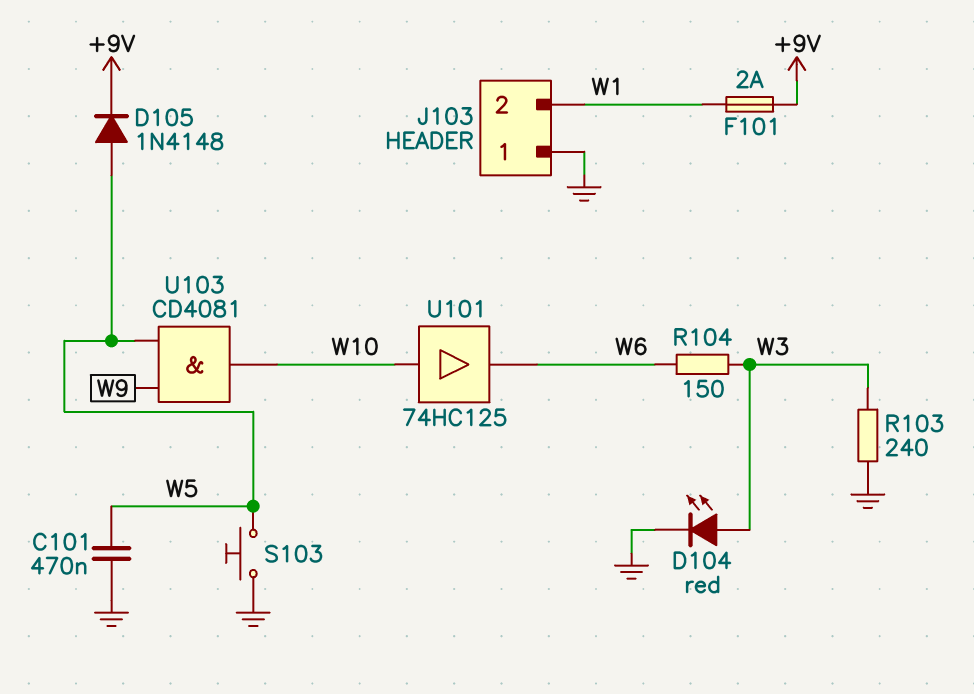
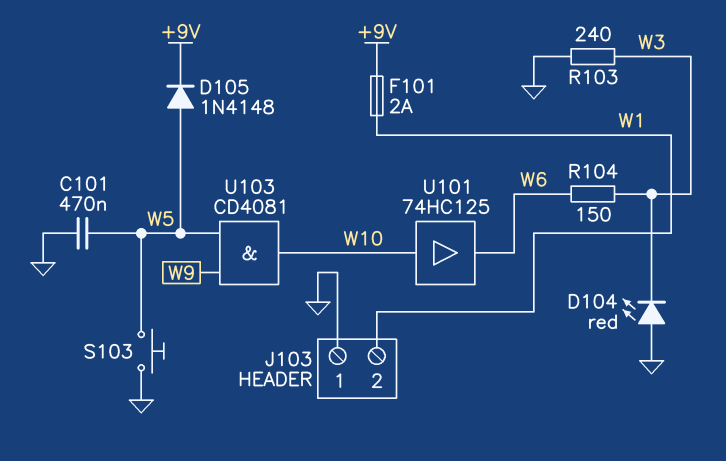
D104: LED red (A W3, K GND) -> LED red (A GND, K W3)

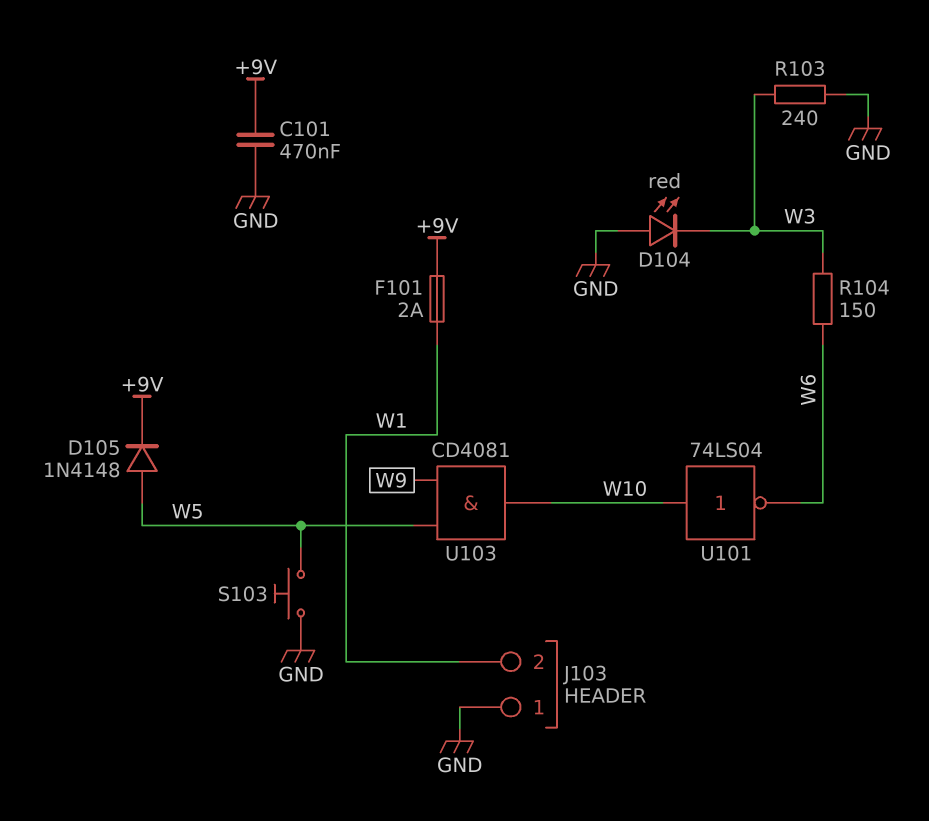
C101: 470nF (GND, W5) -> 470nF (+9V, GND)
U101: buffer 74HC125 (in W10, out W6) -> NOT 74LS04 (in W10, out W6)

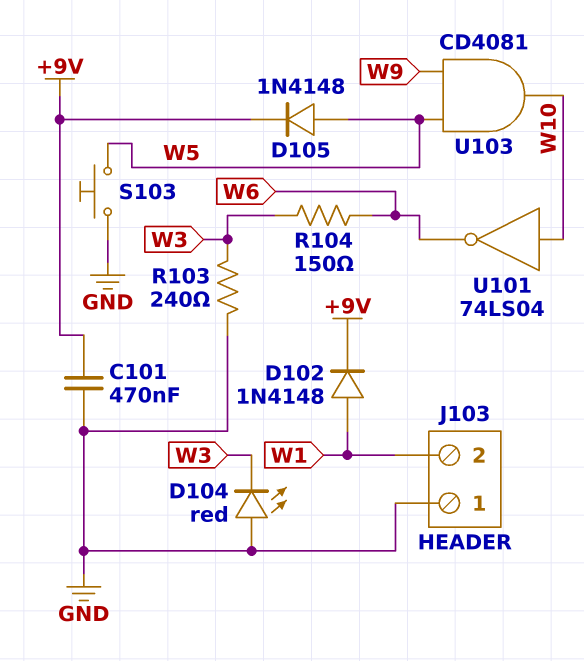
D102: none -> diode 1N4148 (A W1, K +9V)
F101: 2A (+9V, W1) -> none

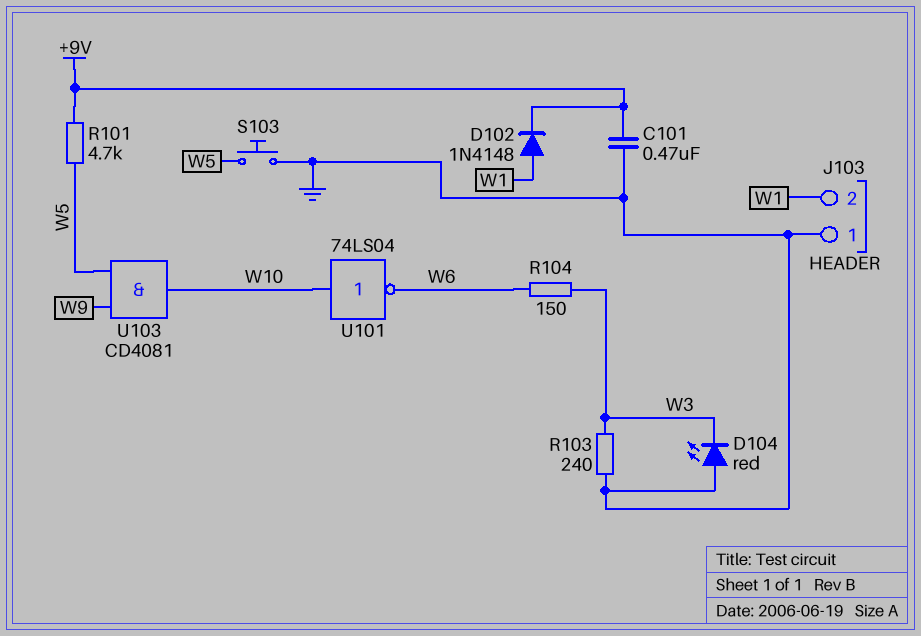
D105: diode 1N4148 (A W5, K +9V) -> none
R101: none -> 4.7k (+9V, W5)

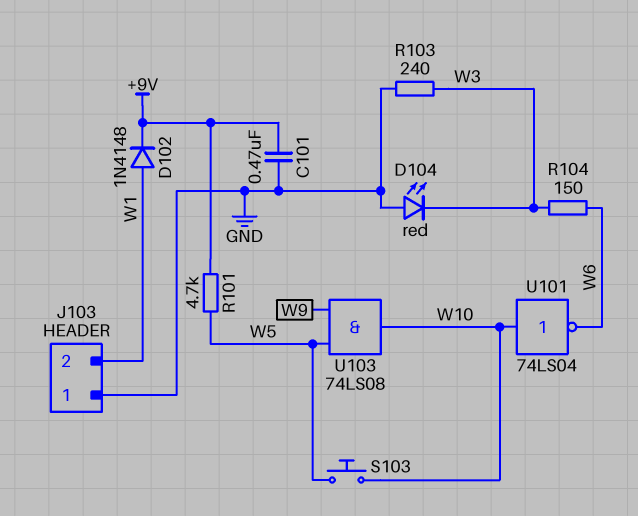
S103: button (GND, W5) -> button (W5, W10)
U103: AND CD4081 (in W5, in W9, out W10) -> AND 74LS08 (in W5, in W9, out W10)

